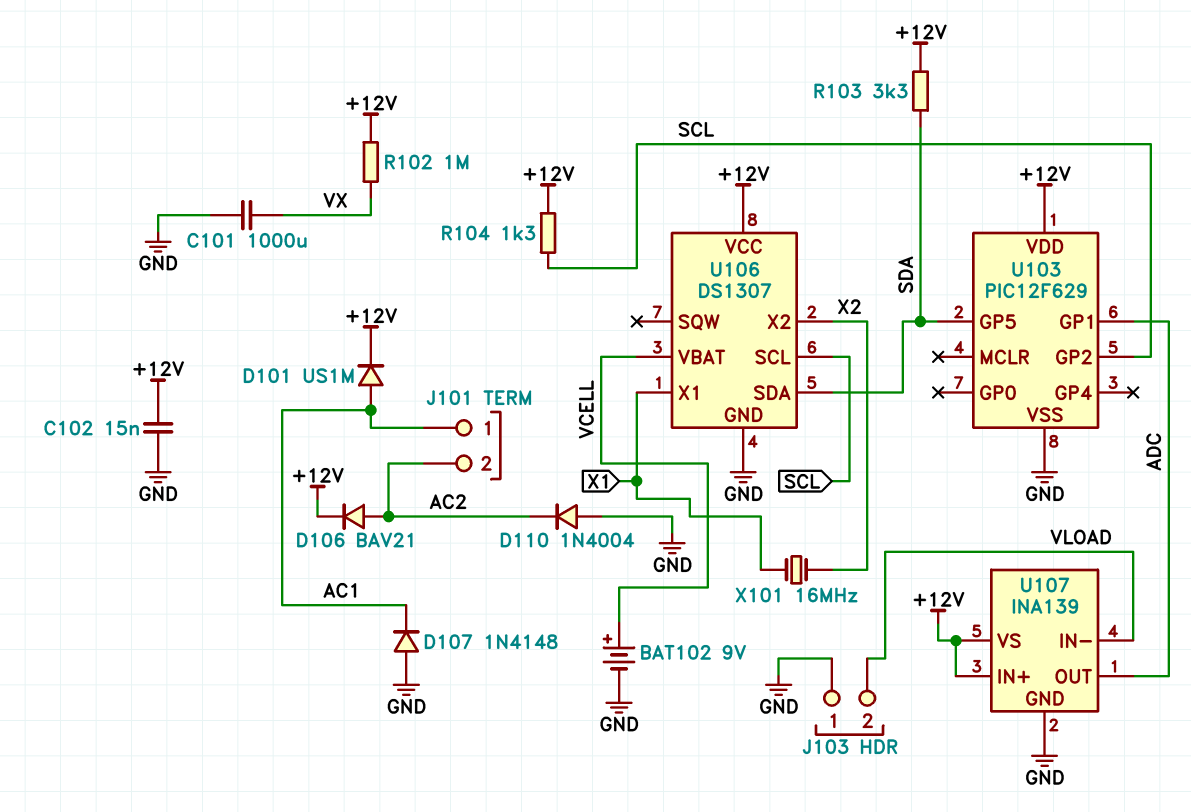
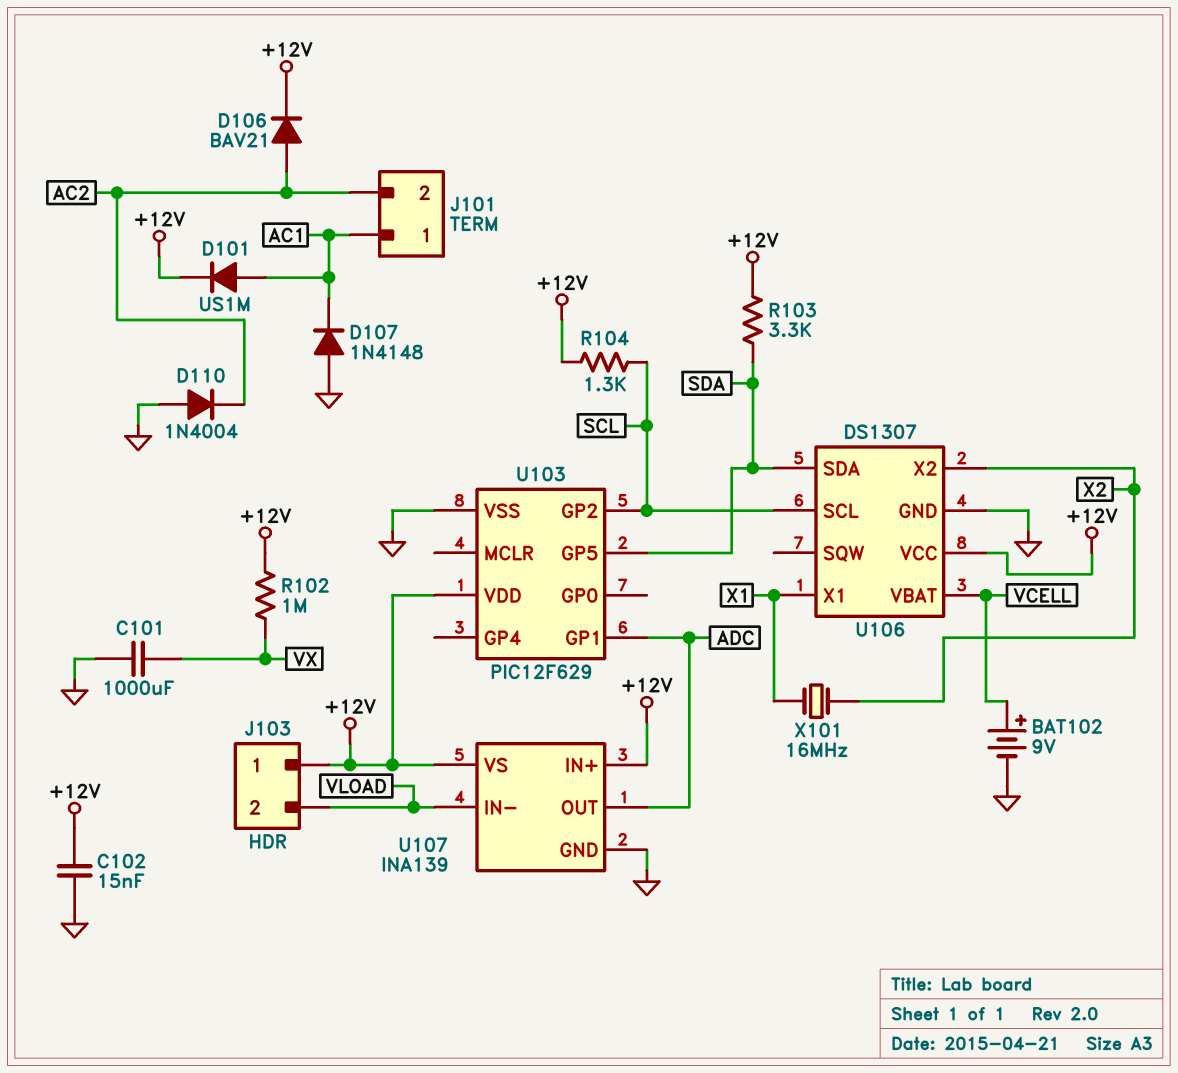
J103 pin 1: GND -> +12V

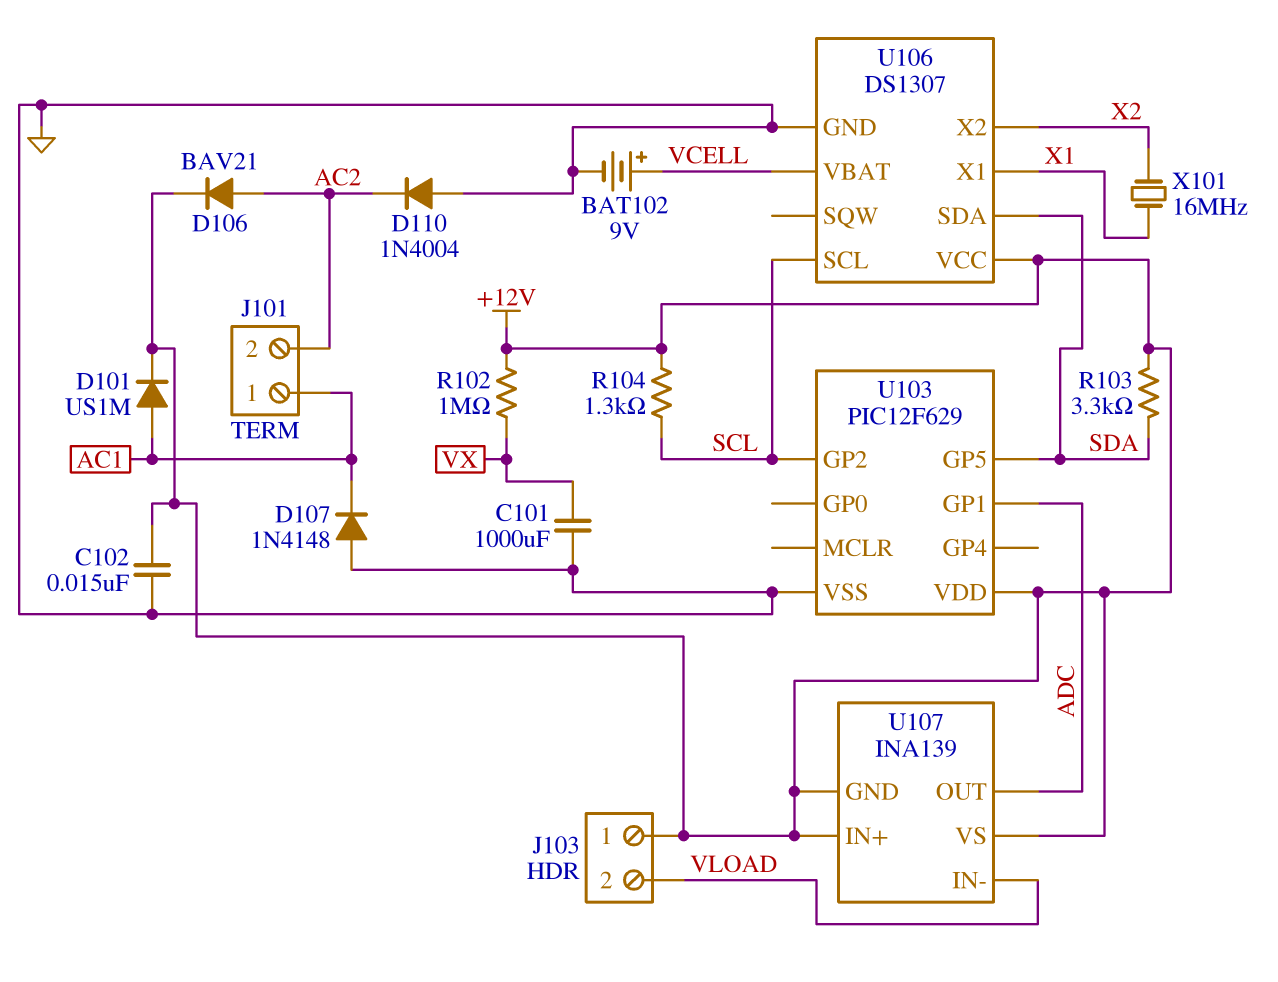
U107 pin GND: GND -> +12V

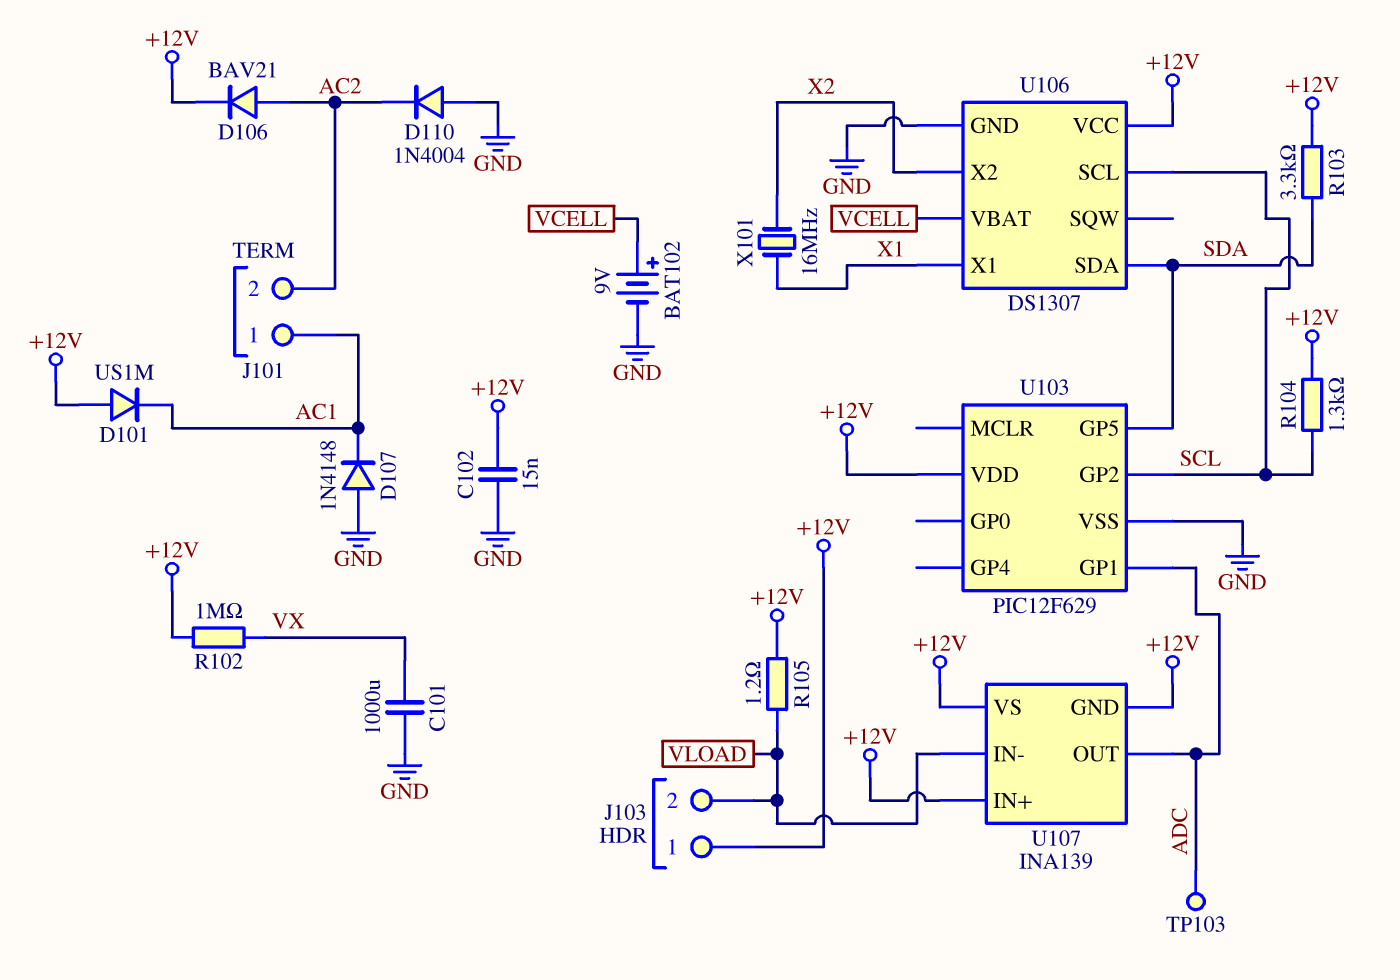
D101: diode US1M (A AC1, K +12V) -> diode US1M (A +12V, K AC1)
R105: none -> 1.2 (+12V, VLOAD)
TP103: none -> test point (ADC)

